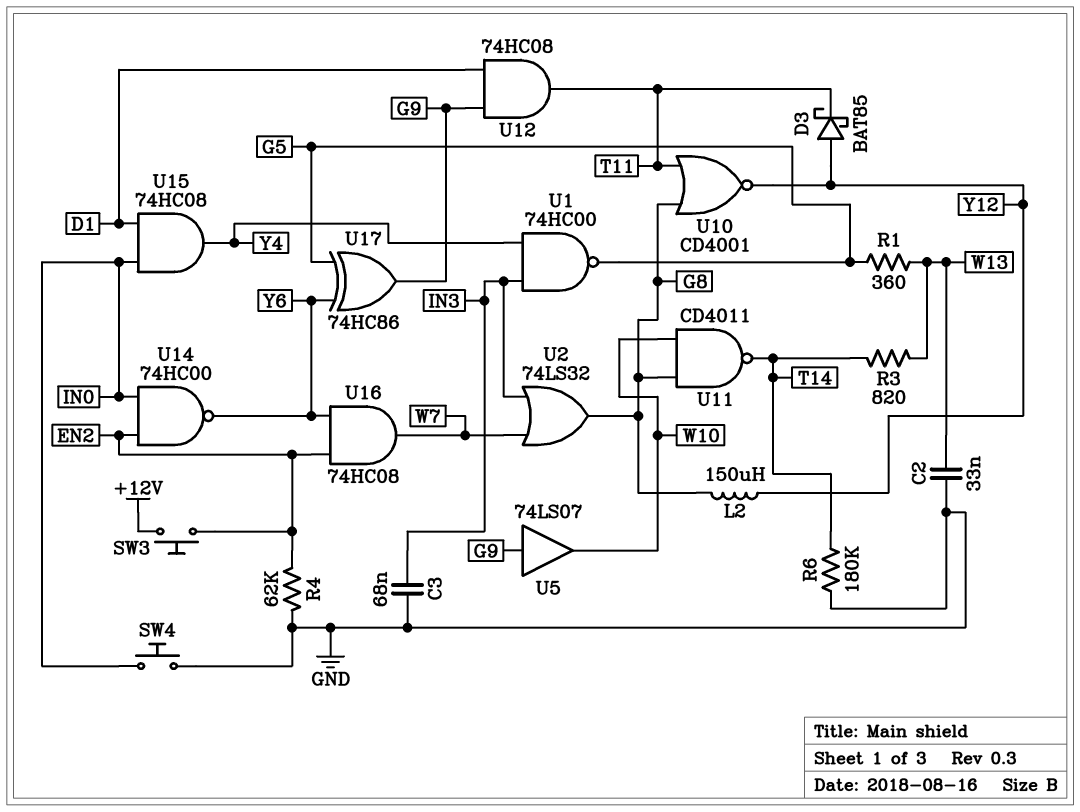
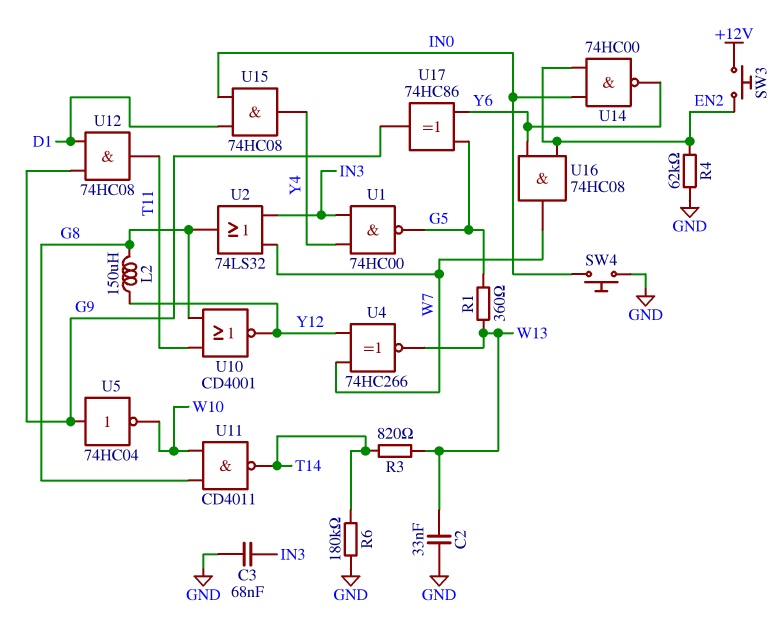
D3: schottky BAT85 (A Y12, K T11) -> none
U4: none -> XNOR 74HC266 (in W7, in Y12, out W13)
U5: buffer 74LS07 (in G9, out W10) -> NOT 74HC04 (in G9, out W10)

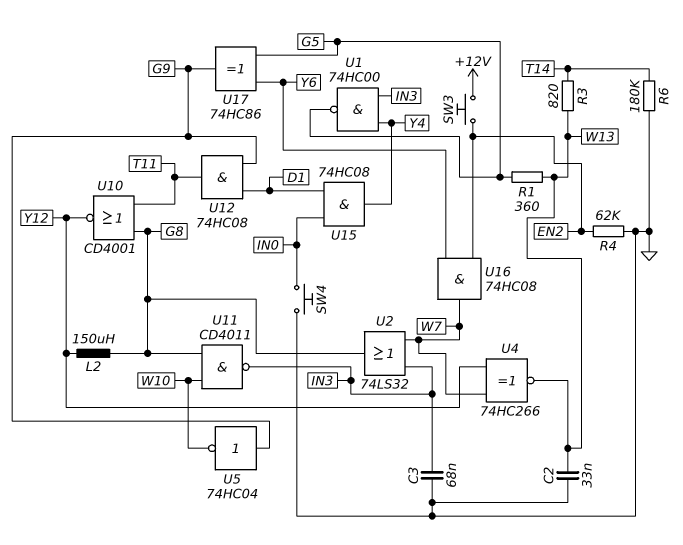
U11: NAND CD4011 (in G8, in W10, out T14) -> NAND CD4011 (in G8, in W10, out IN3)
U14: NAND 74HC00 (in EN2, in IN0, out Y6) -> none

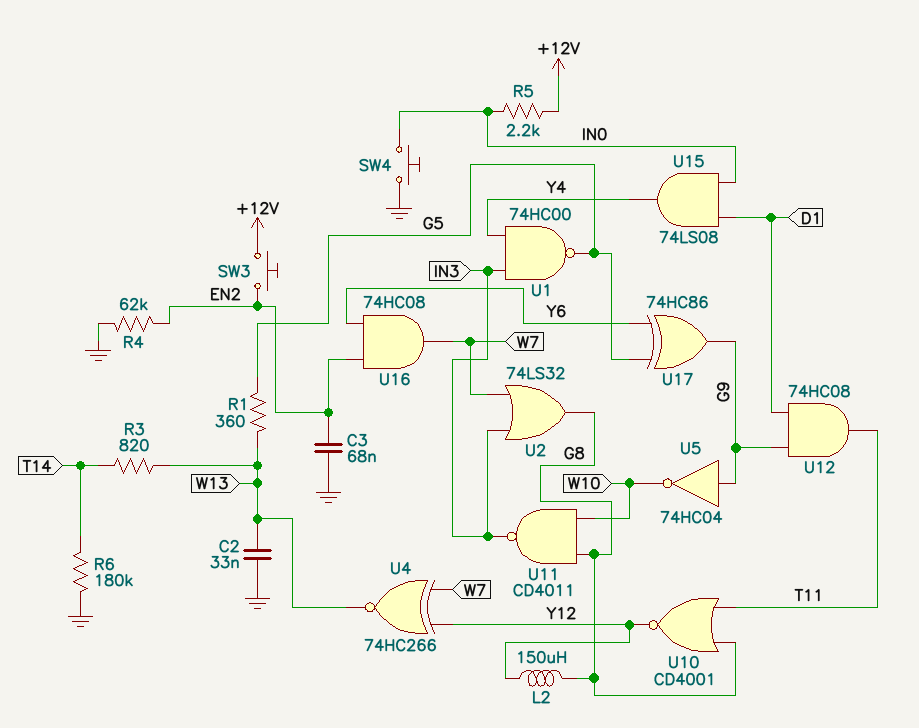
C3: 68nF (GND, IN3) -> 68nF (EN2, GND)
R5: none -> 2.2k (+12V, IN0)
U15: AND 74HC08 (in D1, in IN0, out Y4) -> AND 74LS08 (in D1, in IN0, out Y4)

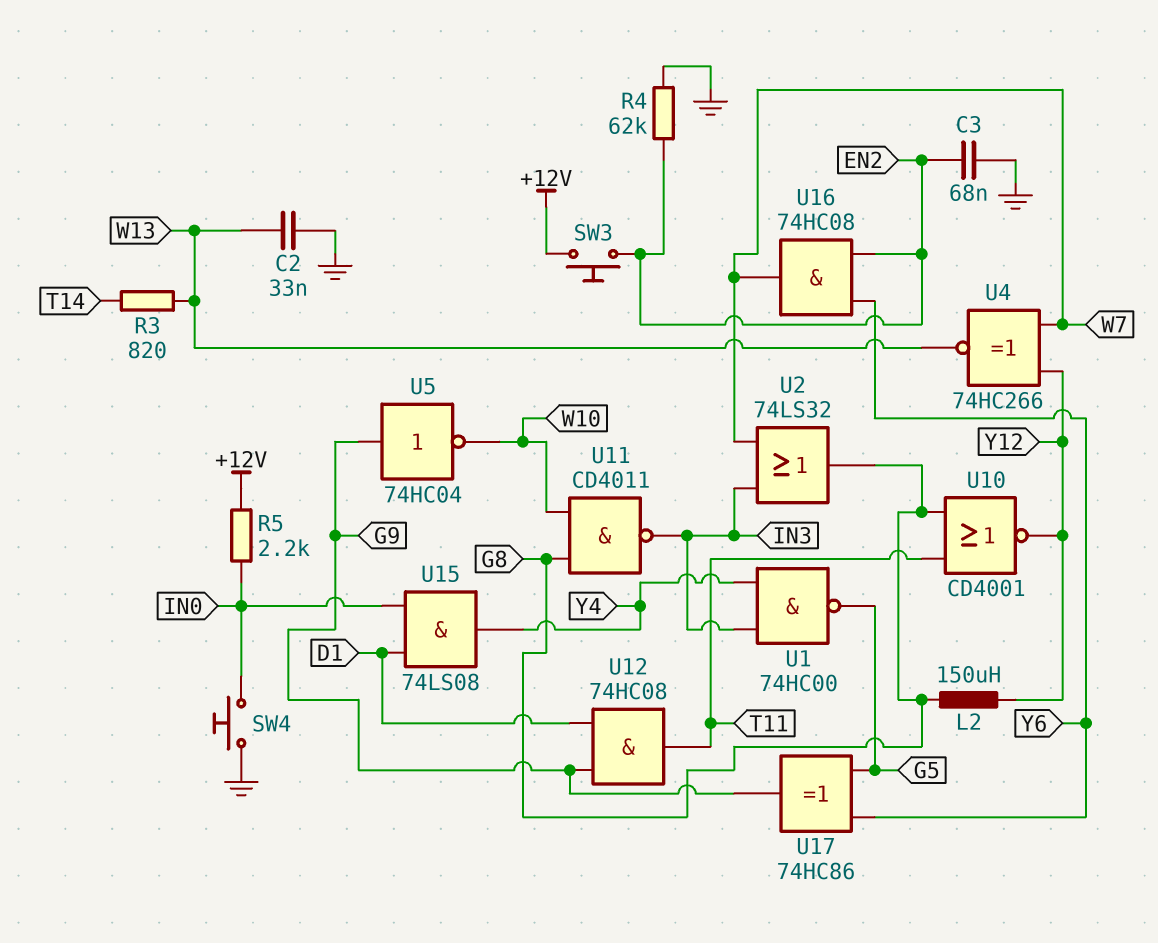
R1: 360 (G5, W13) -> none
R6: 180k (GND, T14) -> none

